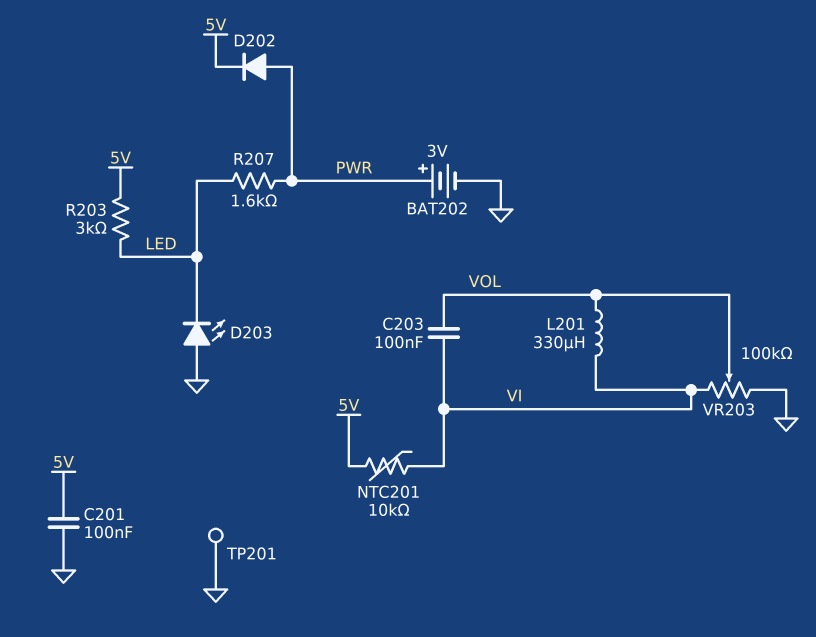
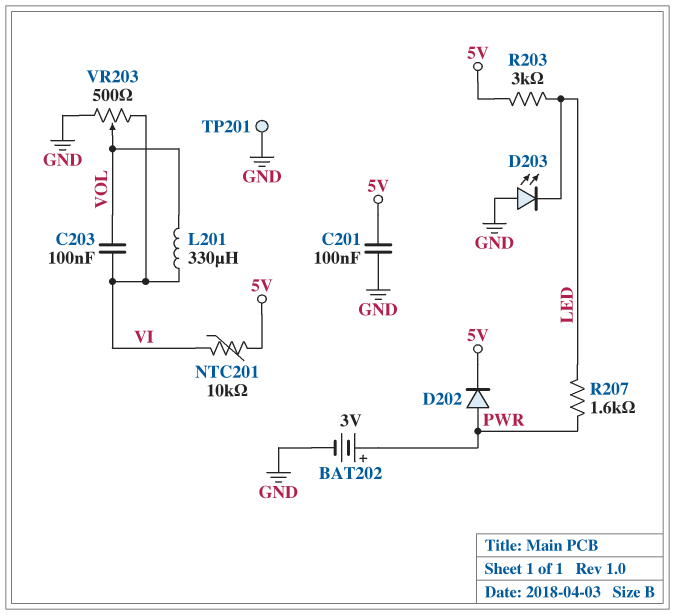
VR203: 100k (GND, VI, wiper VOL) -> 500 (GND, VI, wiper VOL)

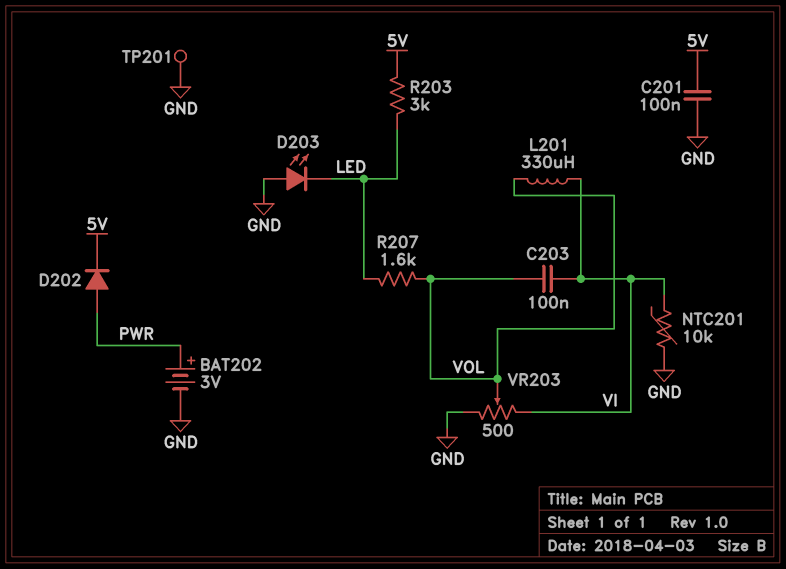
NTC201: 10k (5V, VI) -> 10k (GND, VI)
R207: 1.6k (LED, PWR) -> 1.6k (LED, VOL)

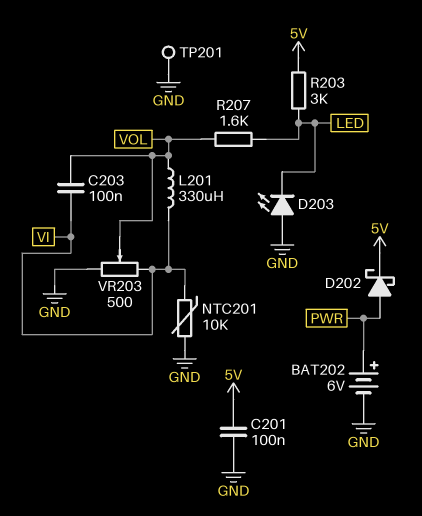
BAT202: 3V (plus PWR, minus GND) -> 6V (plus PWR, minus GND)
D202: diode (A PWR, K 5V) -> schottky (A PWR, K 5V)

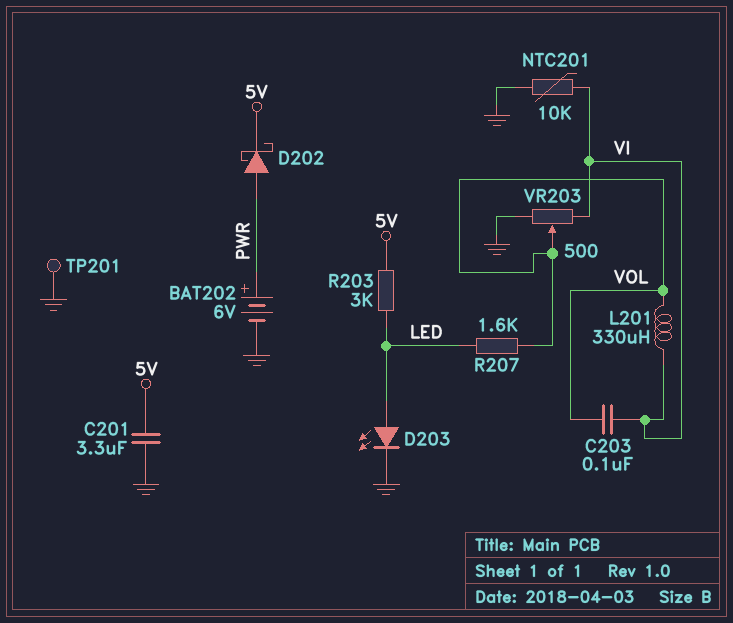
C201: 100nF (5V, GND) -> 3.3uF (5V, GND)
D203: LED (A GND, K LED) -> LED (A LED, K GND)

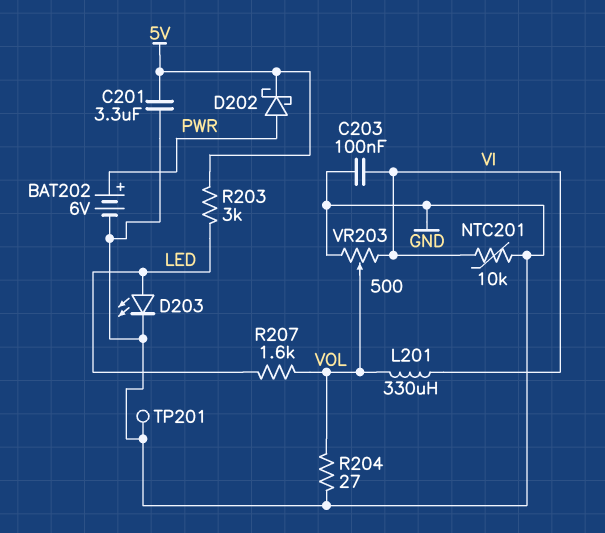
C203: 100nF (VI, VOL) -> 100nF (GND, VI)
R204: none -> 27 (GND, VOL)

